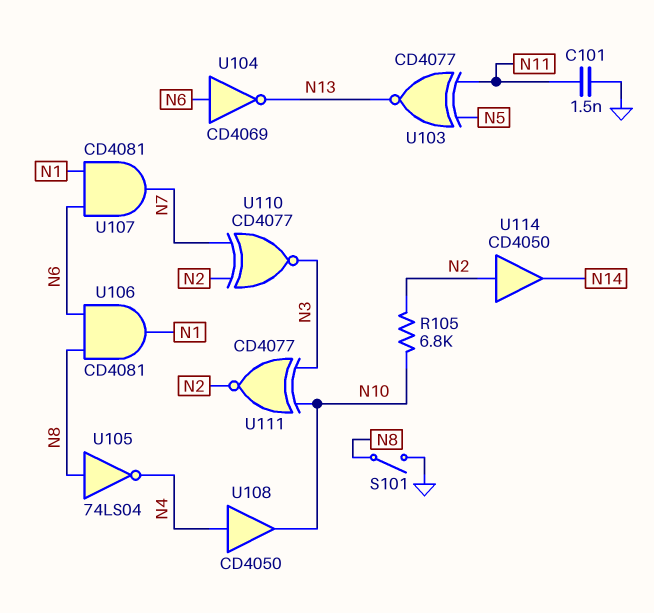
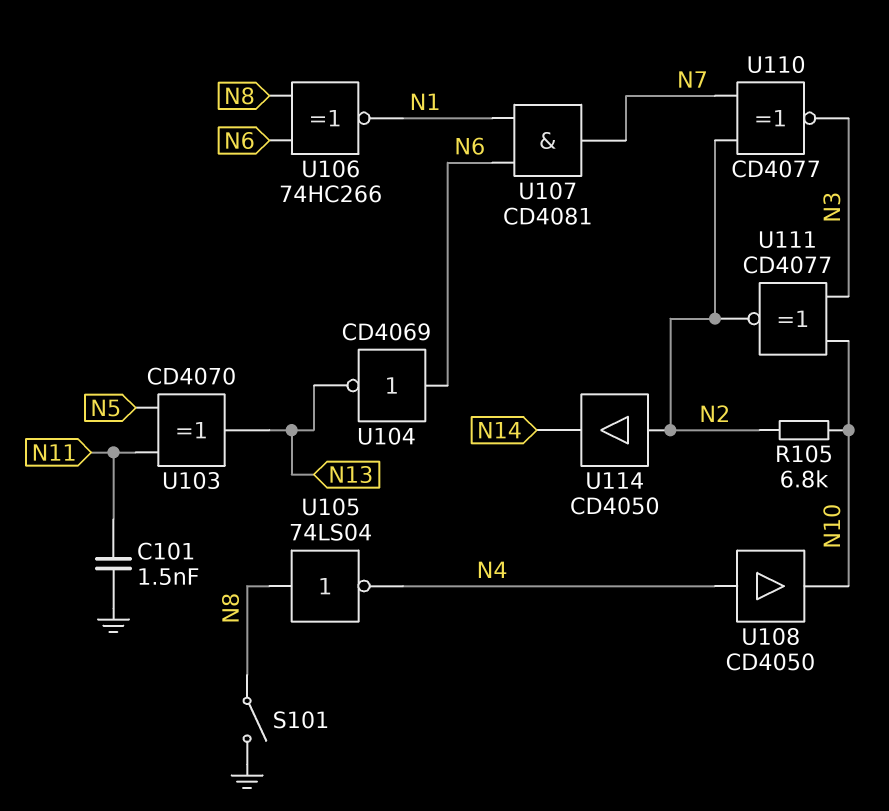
U103: XNOR CD4077 (in N5, in N11, out N13) -> XOR CD4070 (in N5, in N11, out N13)
U106: AND CD4081 (in N6, in N8, out N1) -> XNOR 74HC266 (in N6, in N8, out N1)

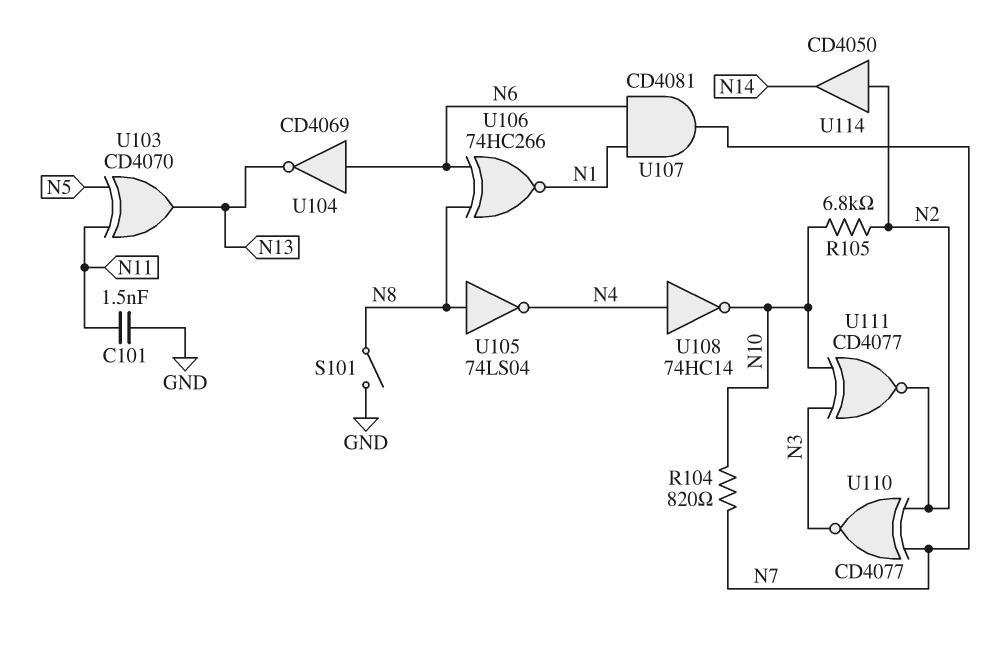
R104: none -> 820 (N7, N10)
U108: buffer CD4050 (in N4, out N10) -> NOT 74HC14 (in N4, out N10)

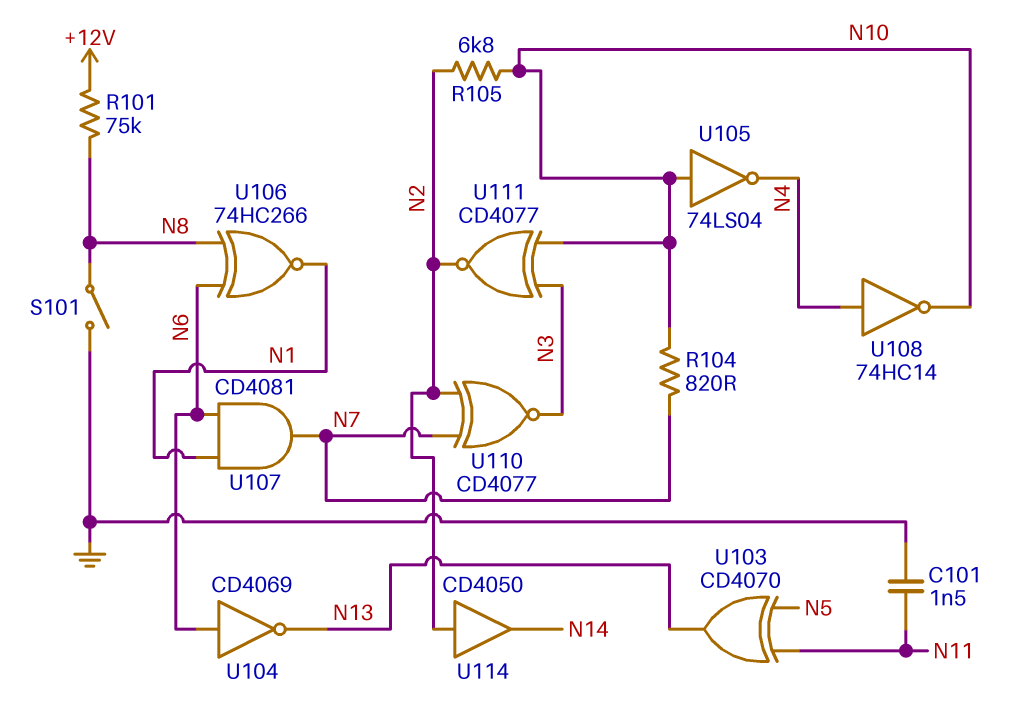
R101: none -> 75k (+12V, N8)
U105: NOT 74LS04 (in N8, out N4) -> NOT 74LS04 (in N10, out N4)

